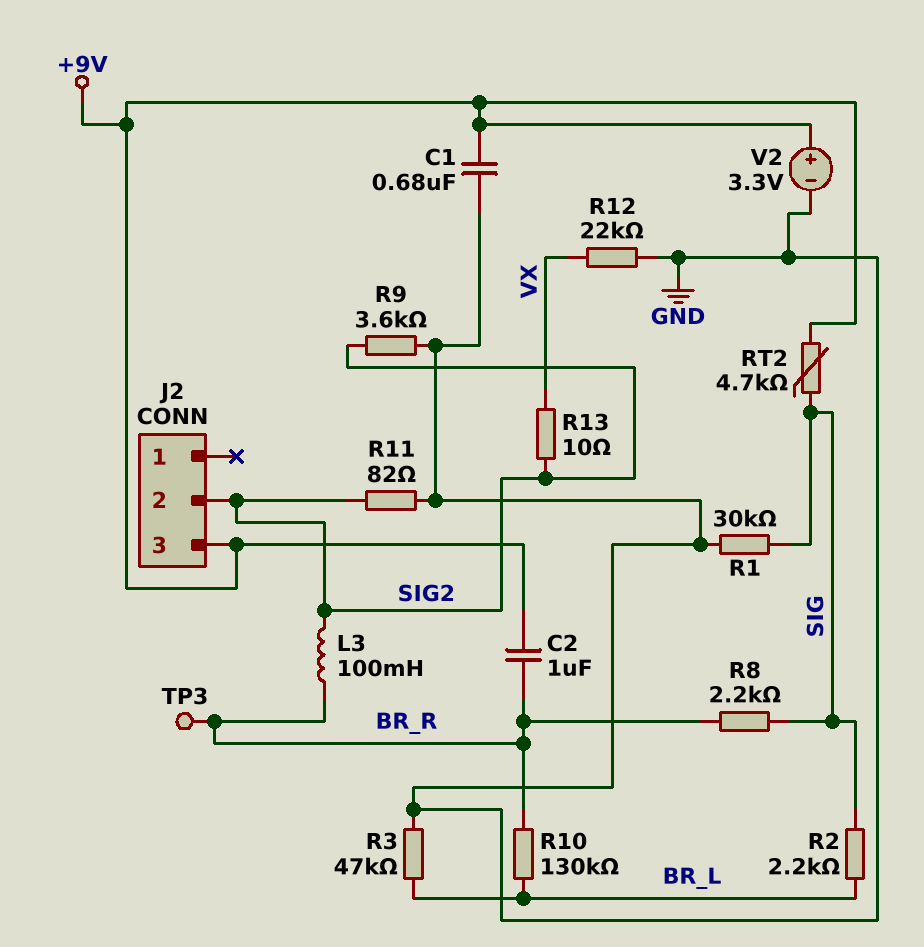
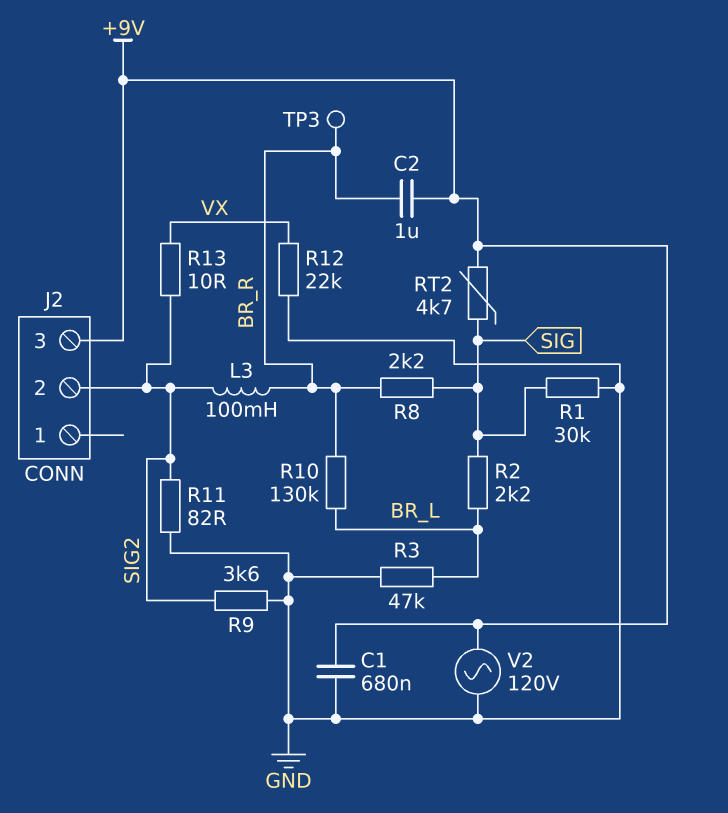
V2: 3.3V (plus +9V, minus GND) -> AC 120V (+9V, GND)

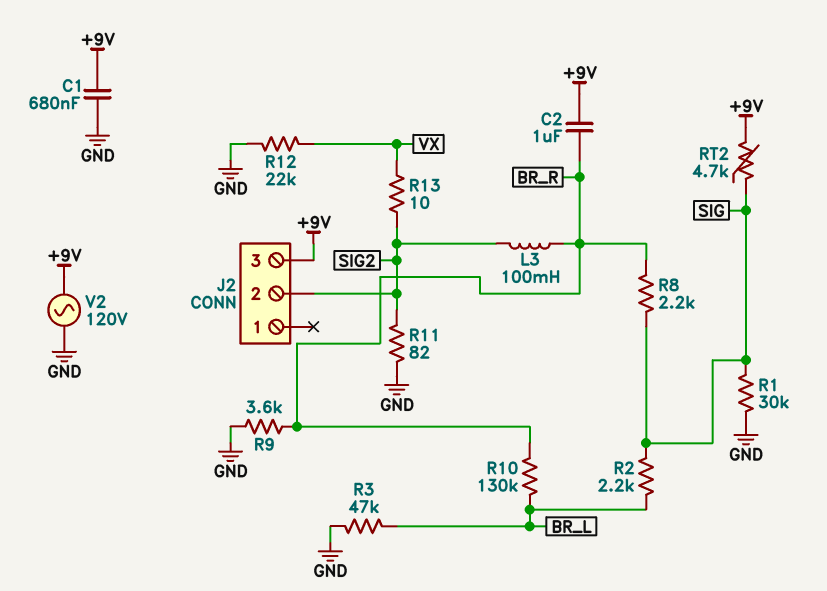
R9: 3.6k (GND, SIG2) -> 3.6k (BR_R, GND)
TP3: test point (BR_R) -> none

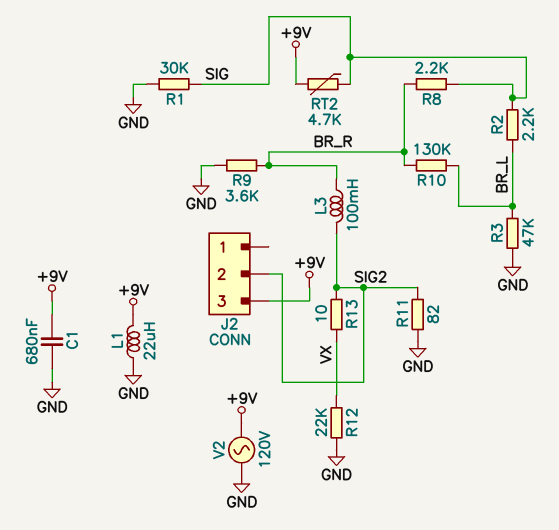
C2: 1uF (+9V, BR_R) -> none
L1: none -> 22uH (+9V, GND)

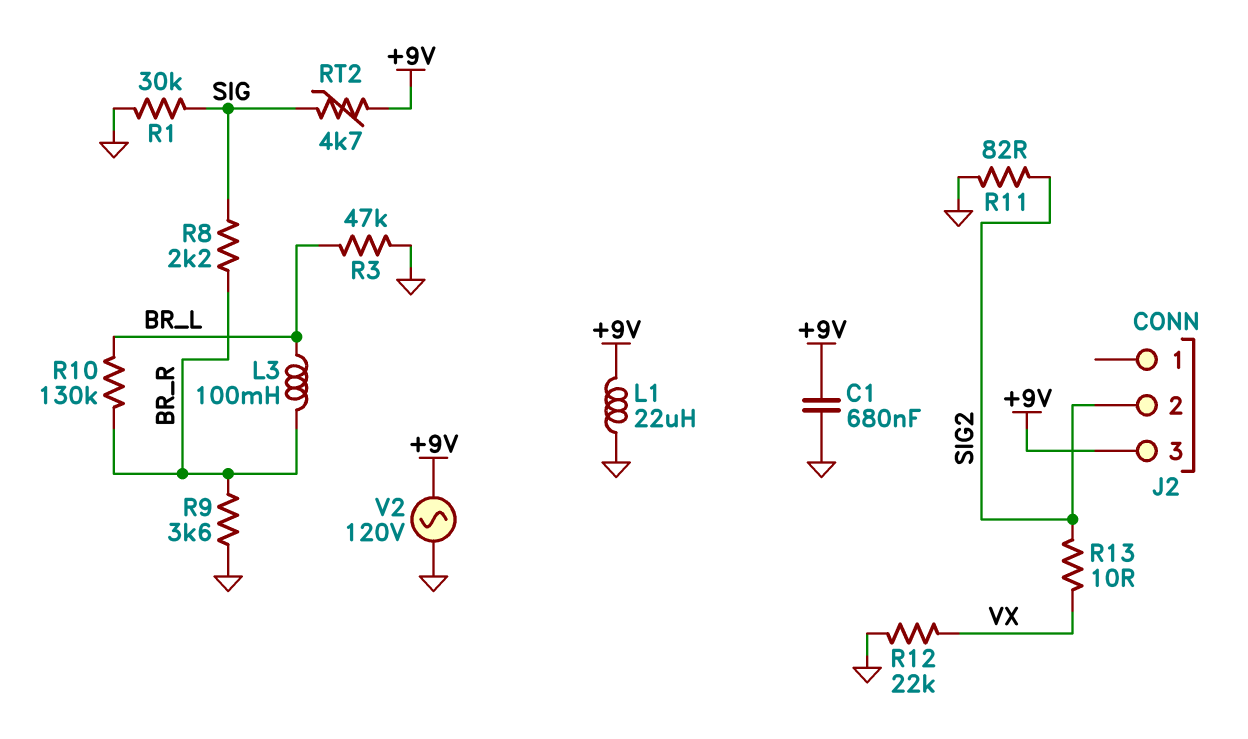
L3: 100mH (BR_R, SIG2) -> 100mH (BR_L, BR_R)
R2: 2.2k (BR_L, SIG) -> none

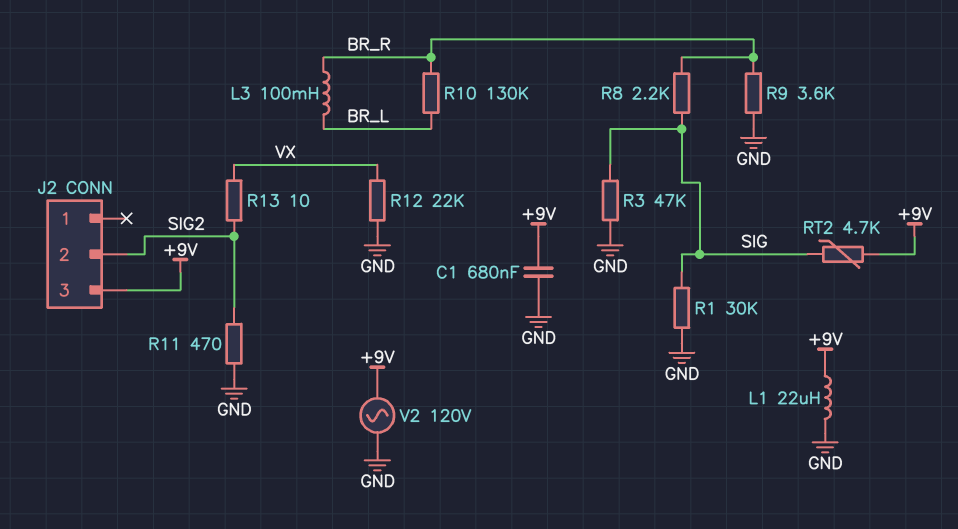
R3: 47k (BR_L, GND) -> 47k (GND, SIG)
R11: 82 (GND, SIG2) -> 470 (GND, SIG2)

